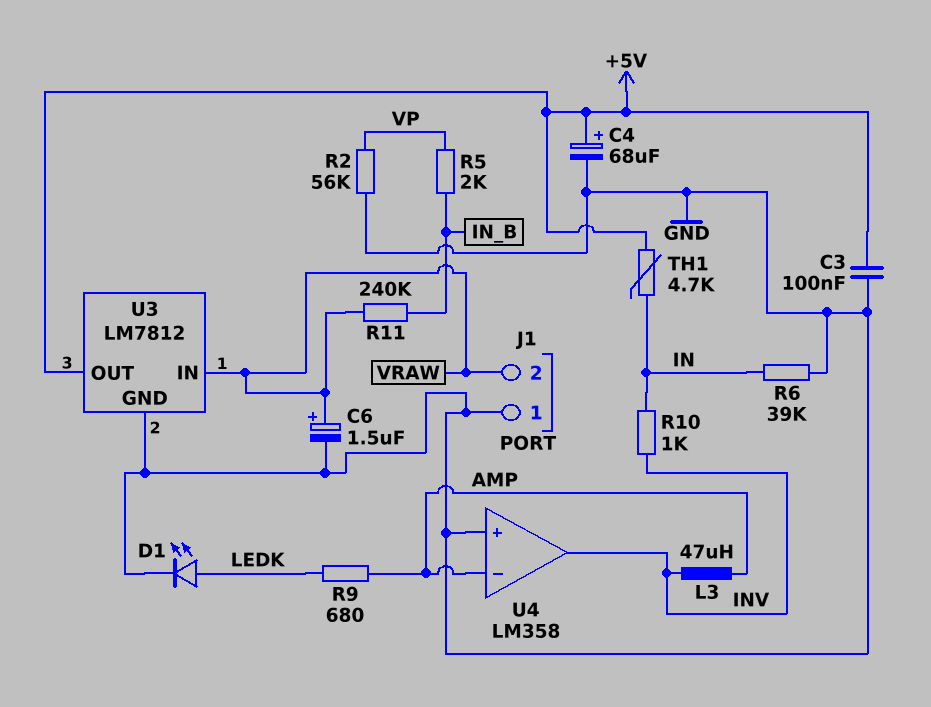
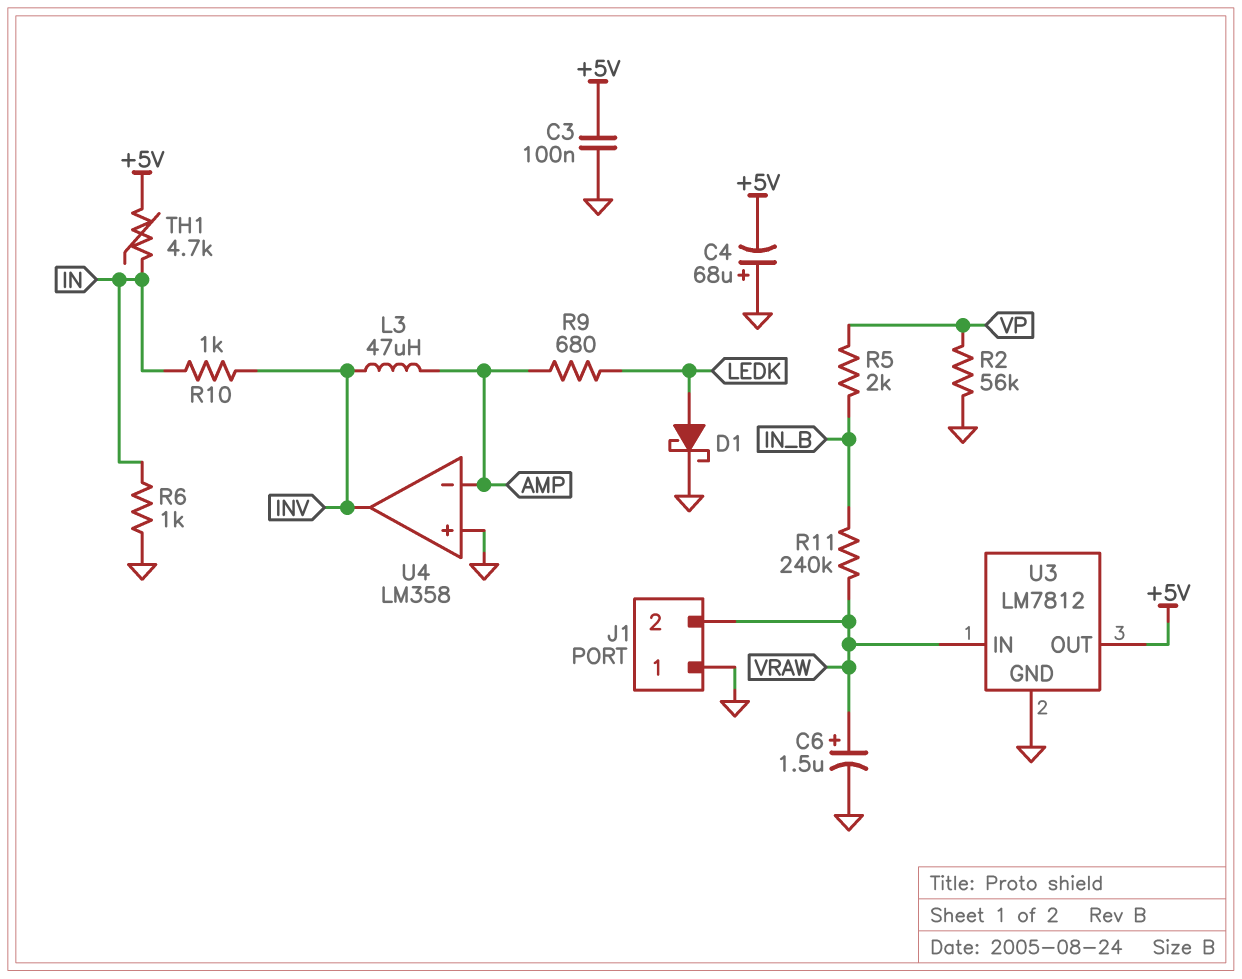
C4: 68uF (plus +5V, minus GND) -> 68uF (plus GND, minus +5V)
D1: LED (A LEDK, K GND) -> schottky (A LEDK, K GND)
R6: 39k (GND, IN) -> 1k (GND, IN)

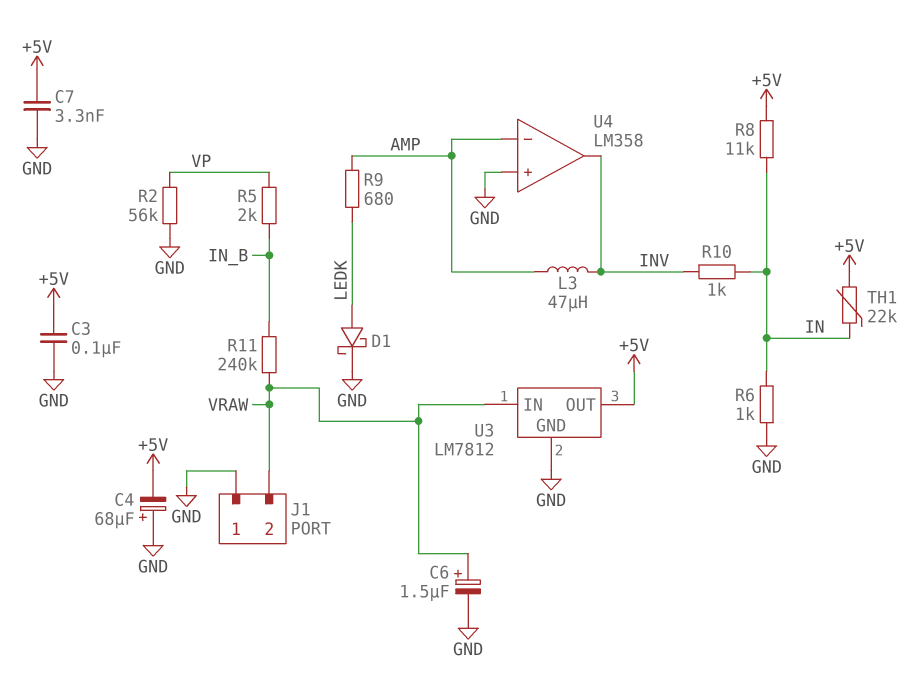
C7: none -> 3.3nF (+5V, GND)
R8: none -> 11k (+5V, IN)
TH1: 4.7k (+5V, IN) -> 22k (+5V, IN)

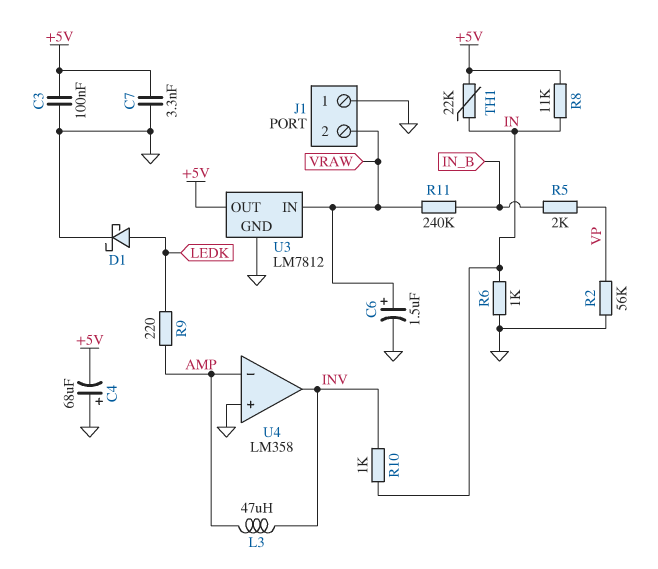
R9: 680 (AMP, LEDK) -> 220 (AMP, LEDK)

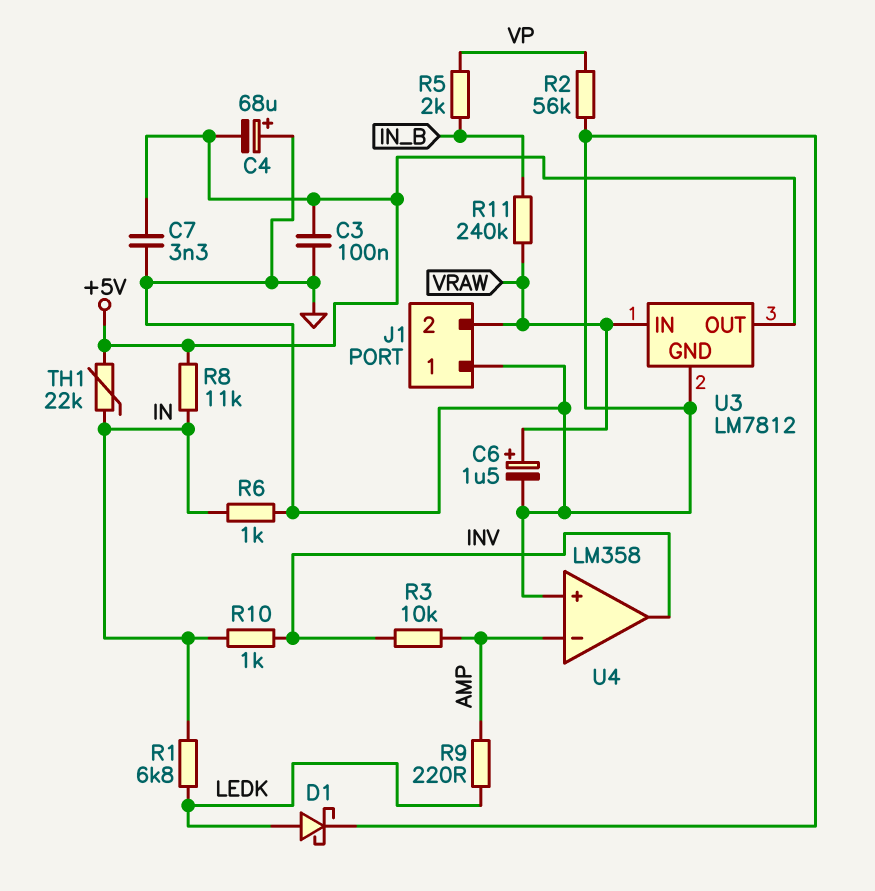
L3: 47uH (AMP, INV) -> none
R1: none -> 6.8k (IN, LEDK)
R3: none -> 10k (AMP, INV)

